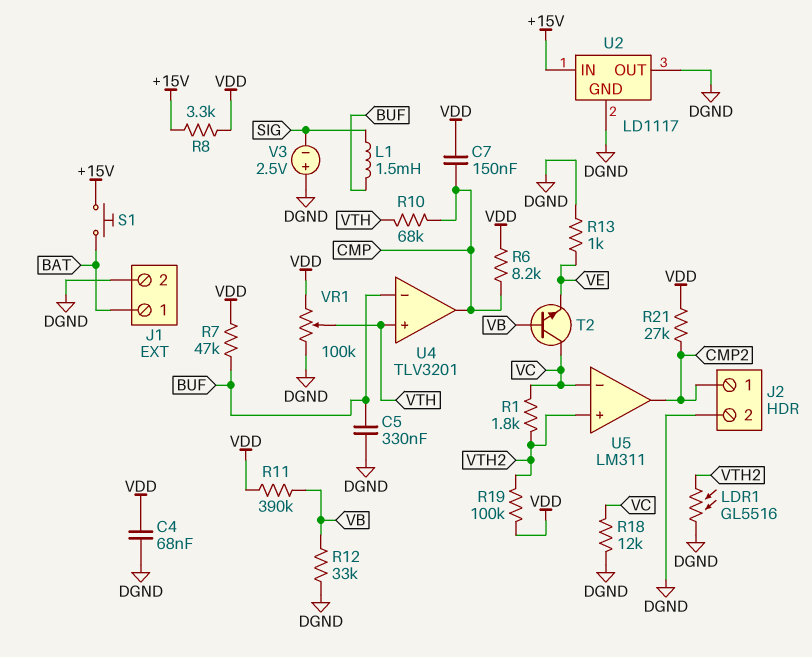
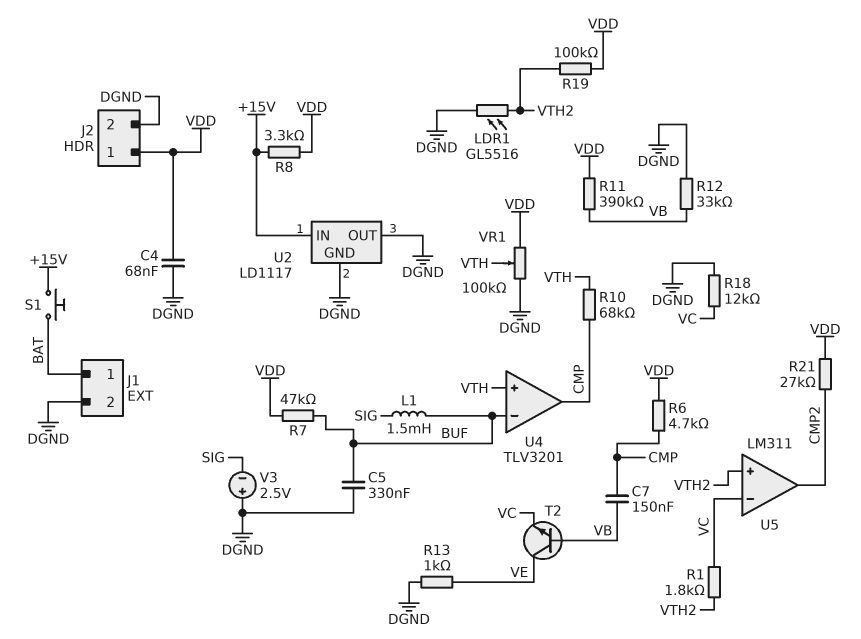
C7: 150nF (CMP, VDD) -> 150nF (CMP, VB)
J2 pin 1: CMP2 -> VDD
R6: 8.2k (CMP, VDD) -> 4.7k (CMP, VDD)
T2: NPN (B VB, C VC, E VE) -> NPN (B VB, C VE, E VC)

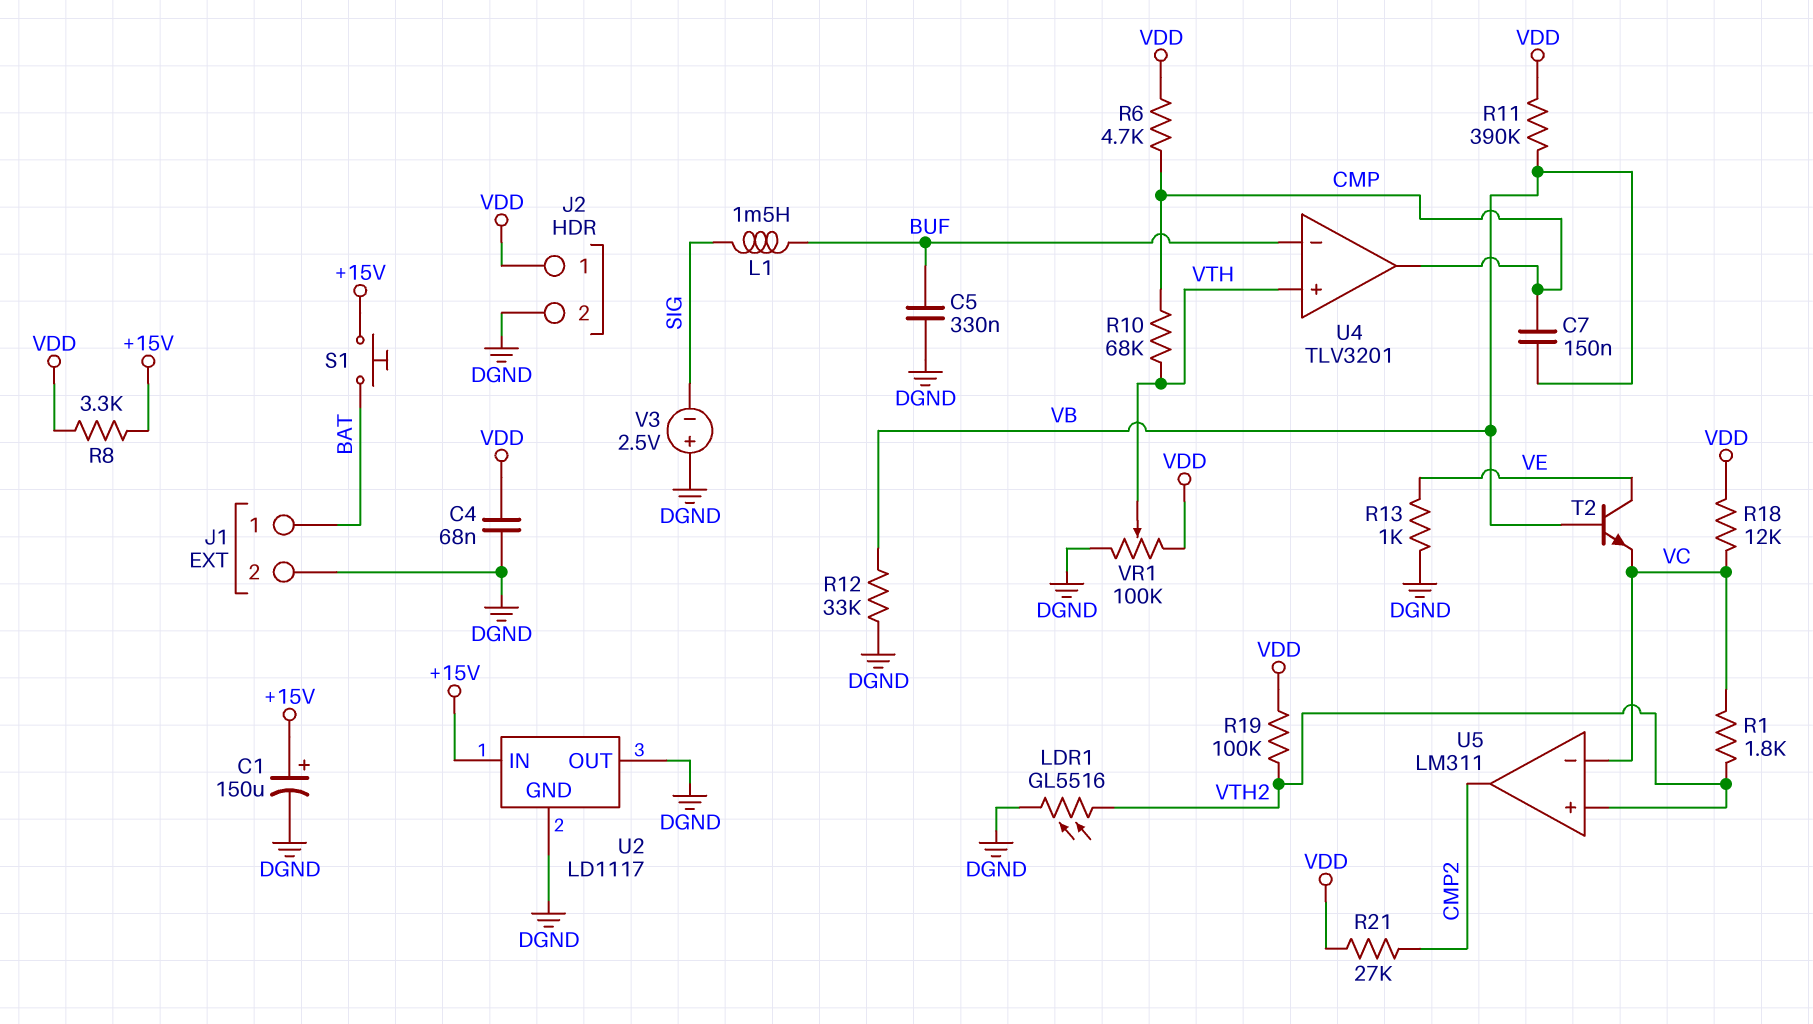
C1: none -> 150uF (plus +15V, minus DGND)
R7: 47k (BUF, VDD) -> none
R18: 12k (DGND, VC) -> 12k (VC, VDD)

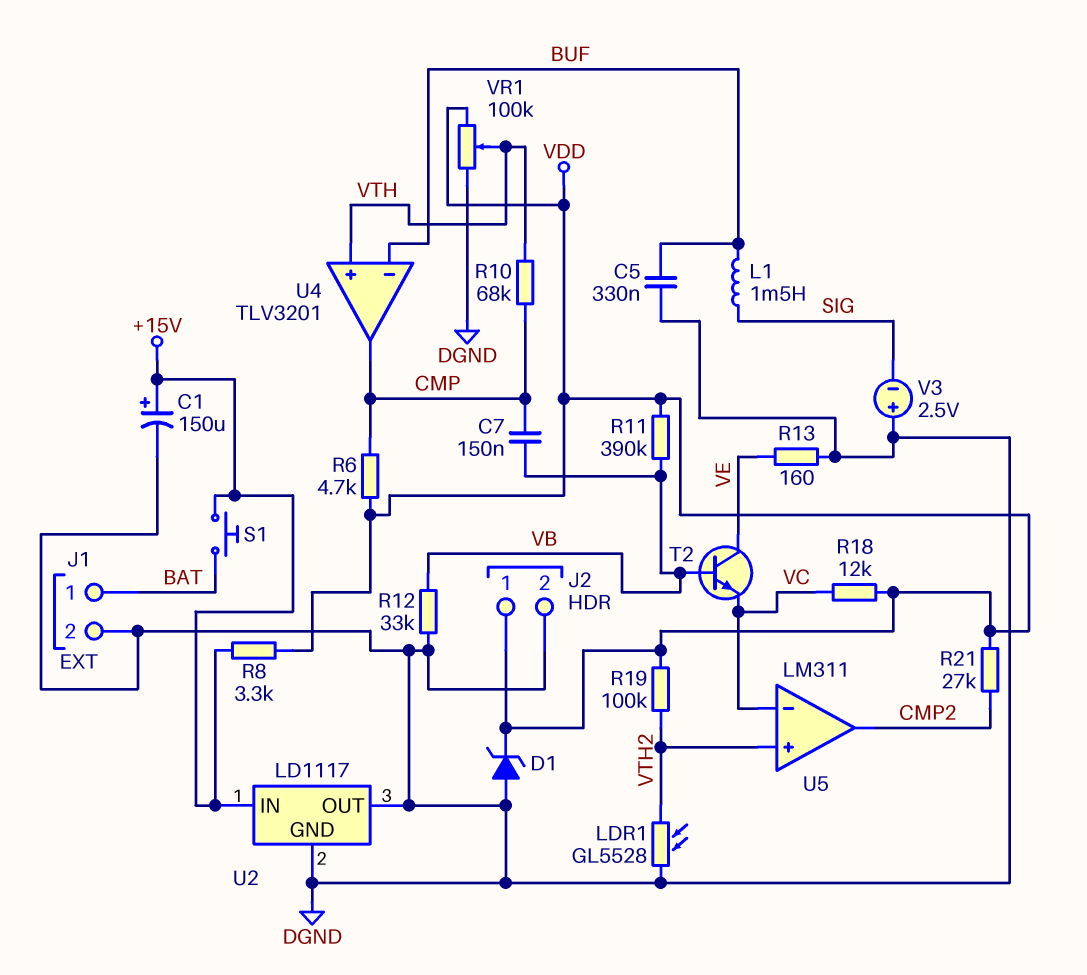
C4: 68nF (DGND, VDD) -> none
D1: none -> zener (A DGND, K VDD)
LDR1: GL5516 (DGND, VTH2) -> GL5528 (DGND, VTH2)
R1: 1.8k (VC, VTH2) -> none
R13: 1k (DGND, VE) -> 160 (DGND, VE)

